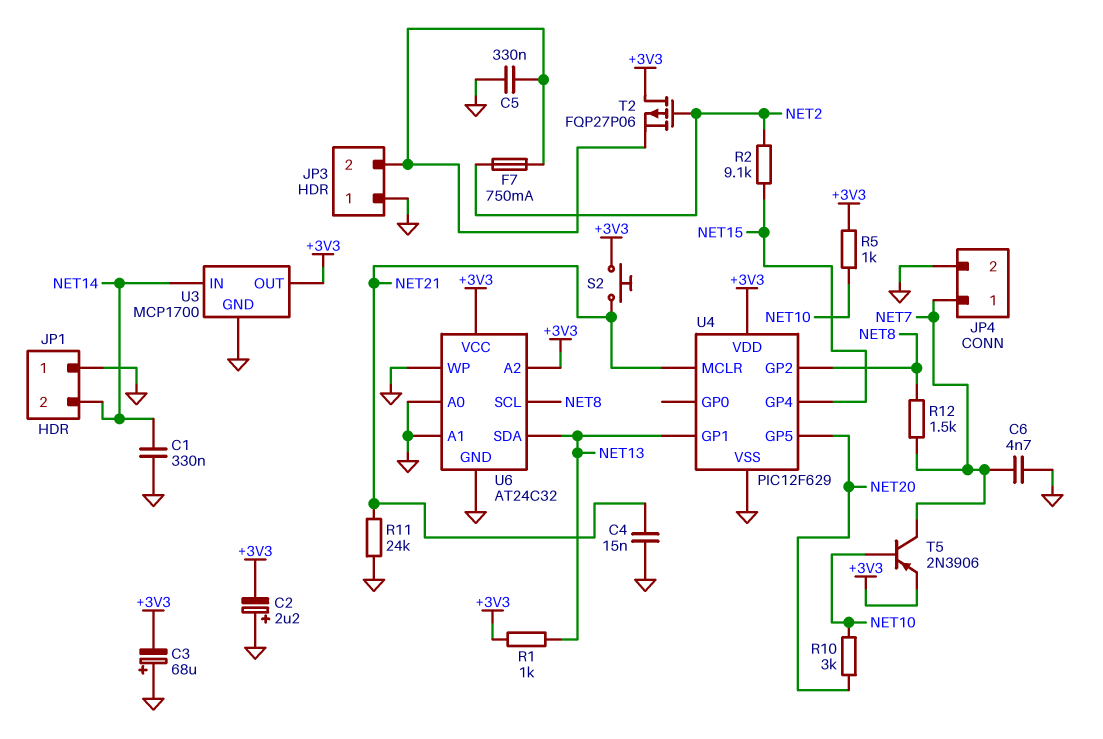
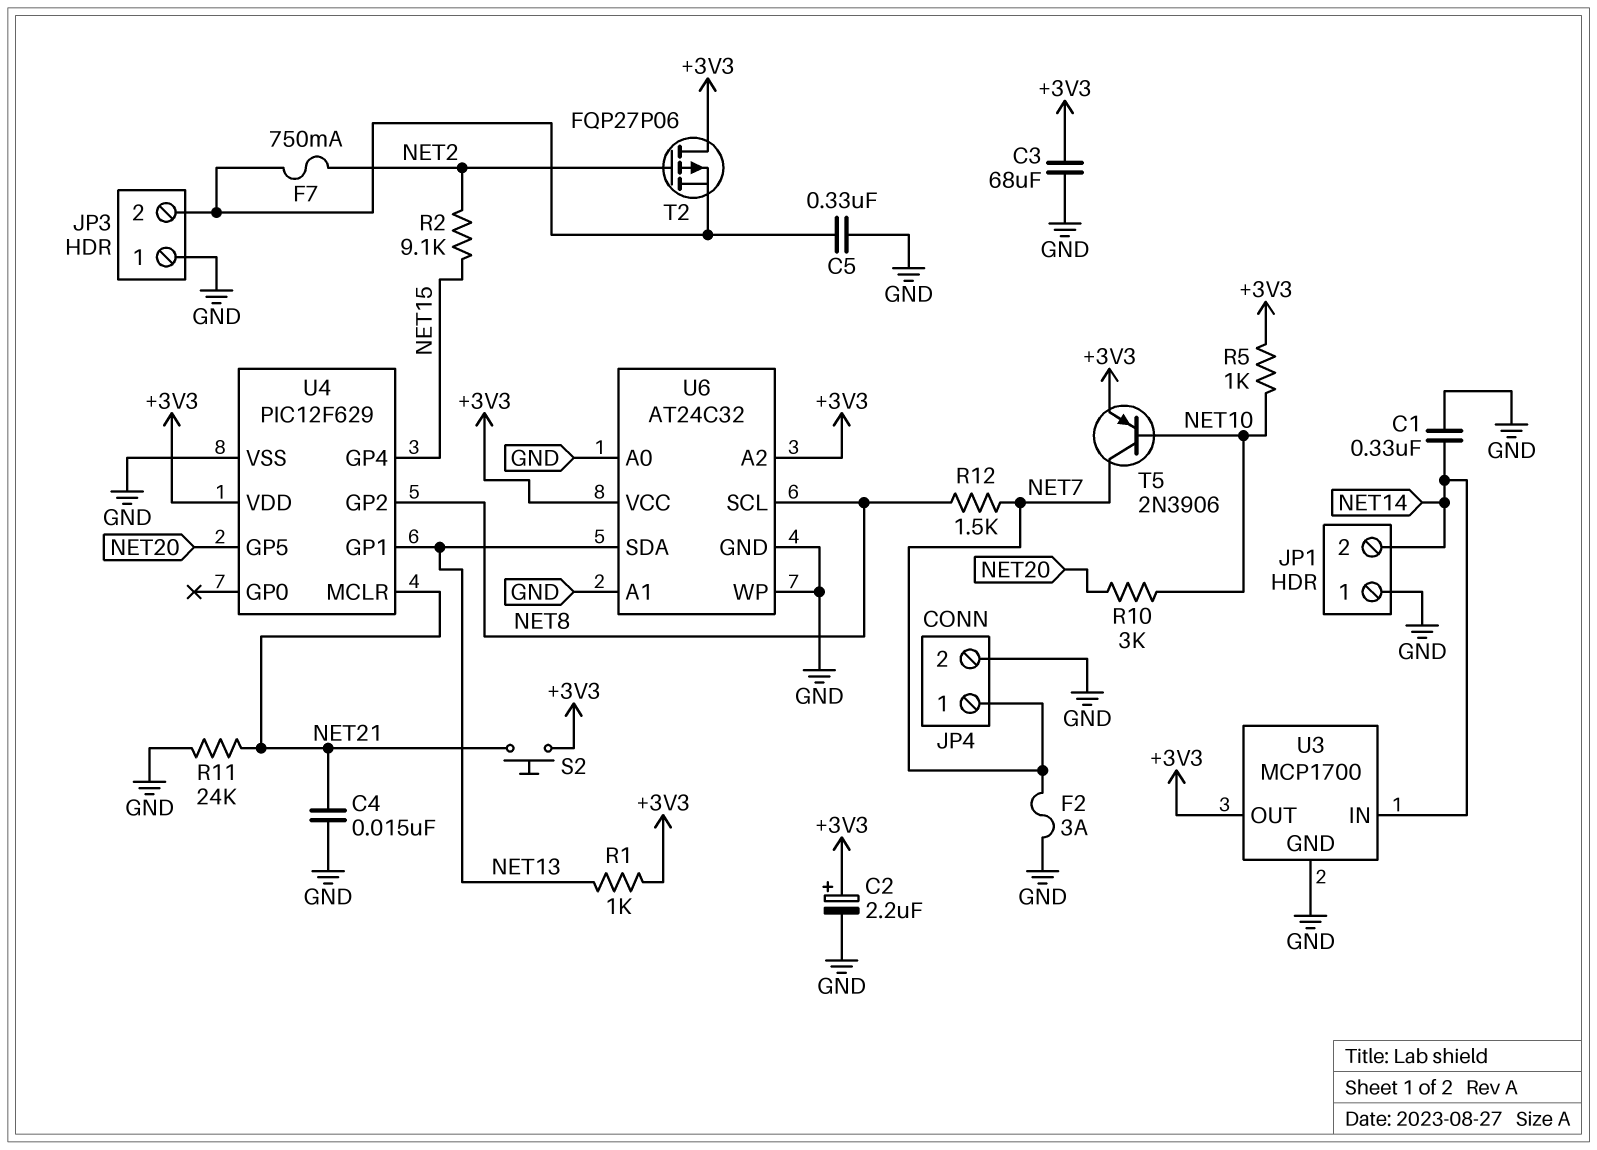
C2: 2.2uF (plus GND, minus +3V3) -> 2.2uF (plus +3V3, minus GND)
C3: 68uF (plus GND, minus +3V3) -> 68uF (+3V3, GND)
C6: 4.7nF (GND, NET7) -> none
F2: none -> 3A (GND, NET7)

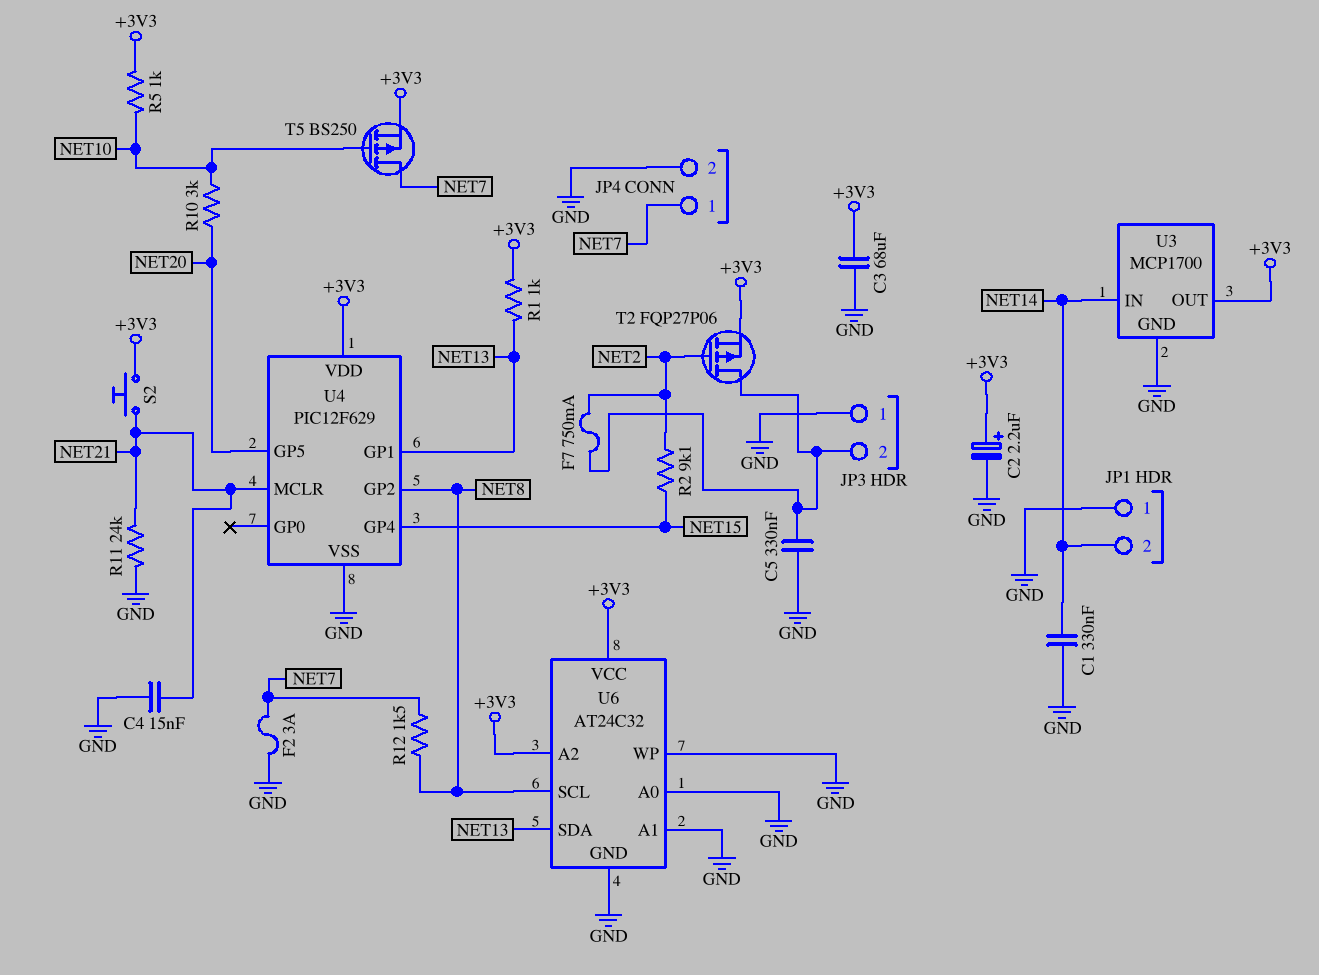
T2: PMOS FQP27P06 (G NET2, D +3V3, S JP3/2) -> PMOS FQP27P06 (G NET2, D JP3/2, S +3V3)
T5: PNP 2N3906 (B NET10, C NET7, E +3V3) -> PMOS BS250 (G NET10, D NET7, S +3V3)

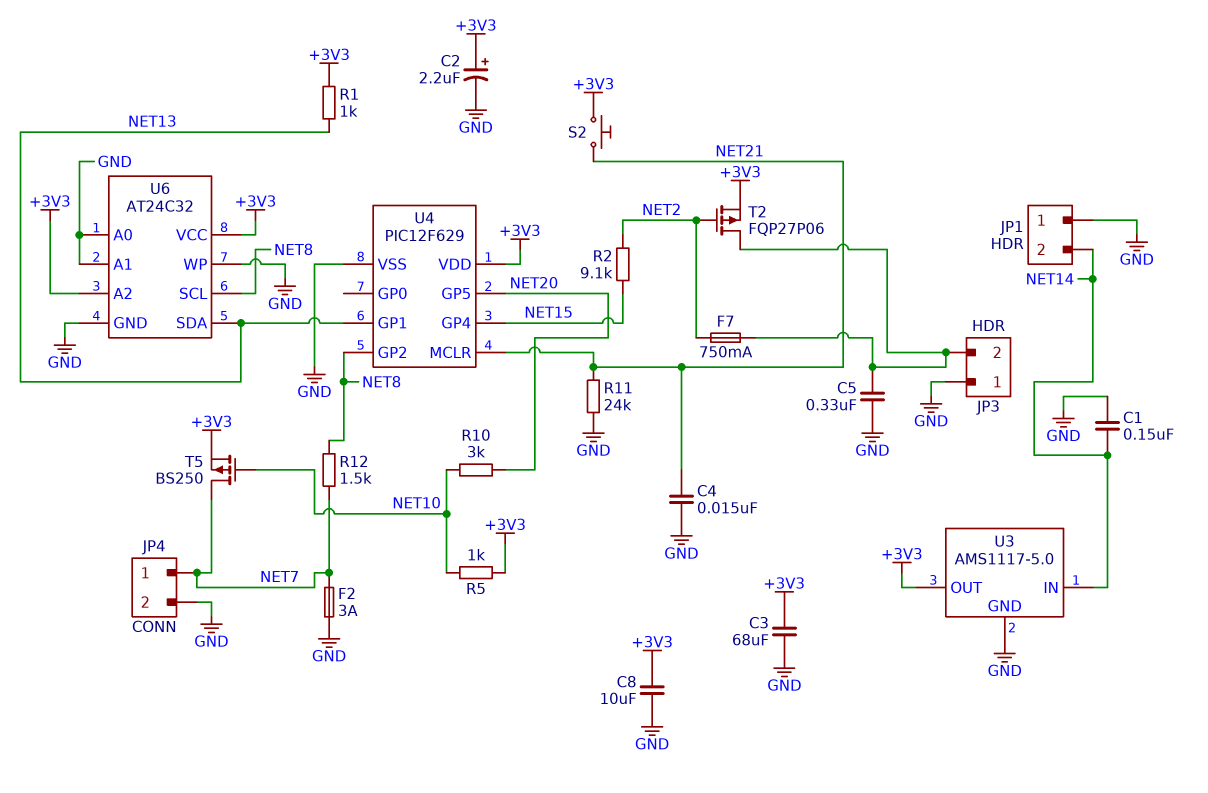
C1: 330nF (GND, NET14) -> 150nF (GND, NET14)
C8: none -> 10uF (+3V3, GND)
U3: MCP1700 -> AMS1117-5.0

